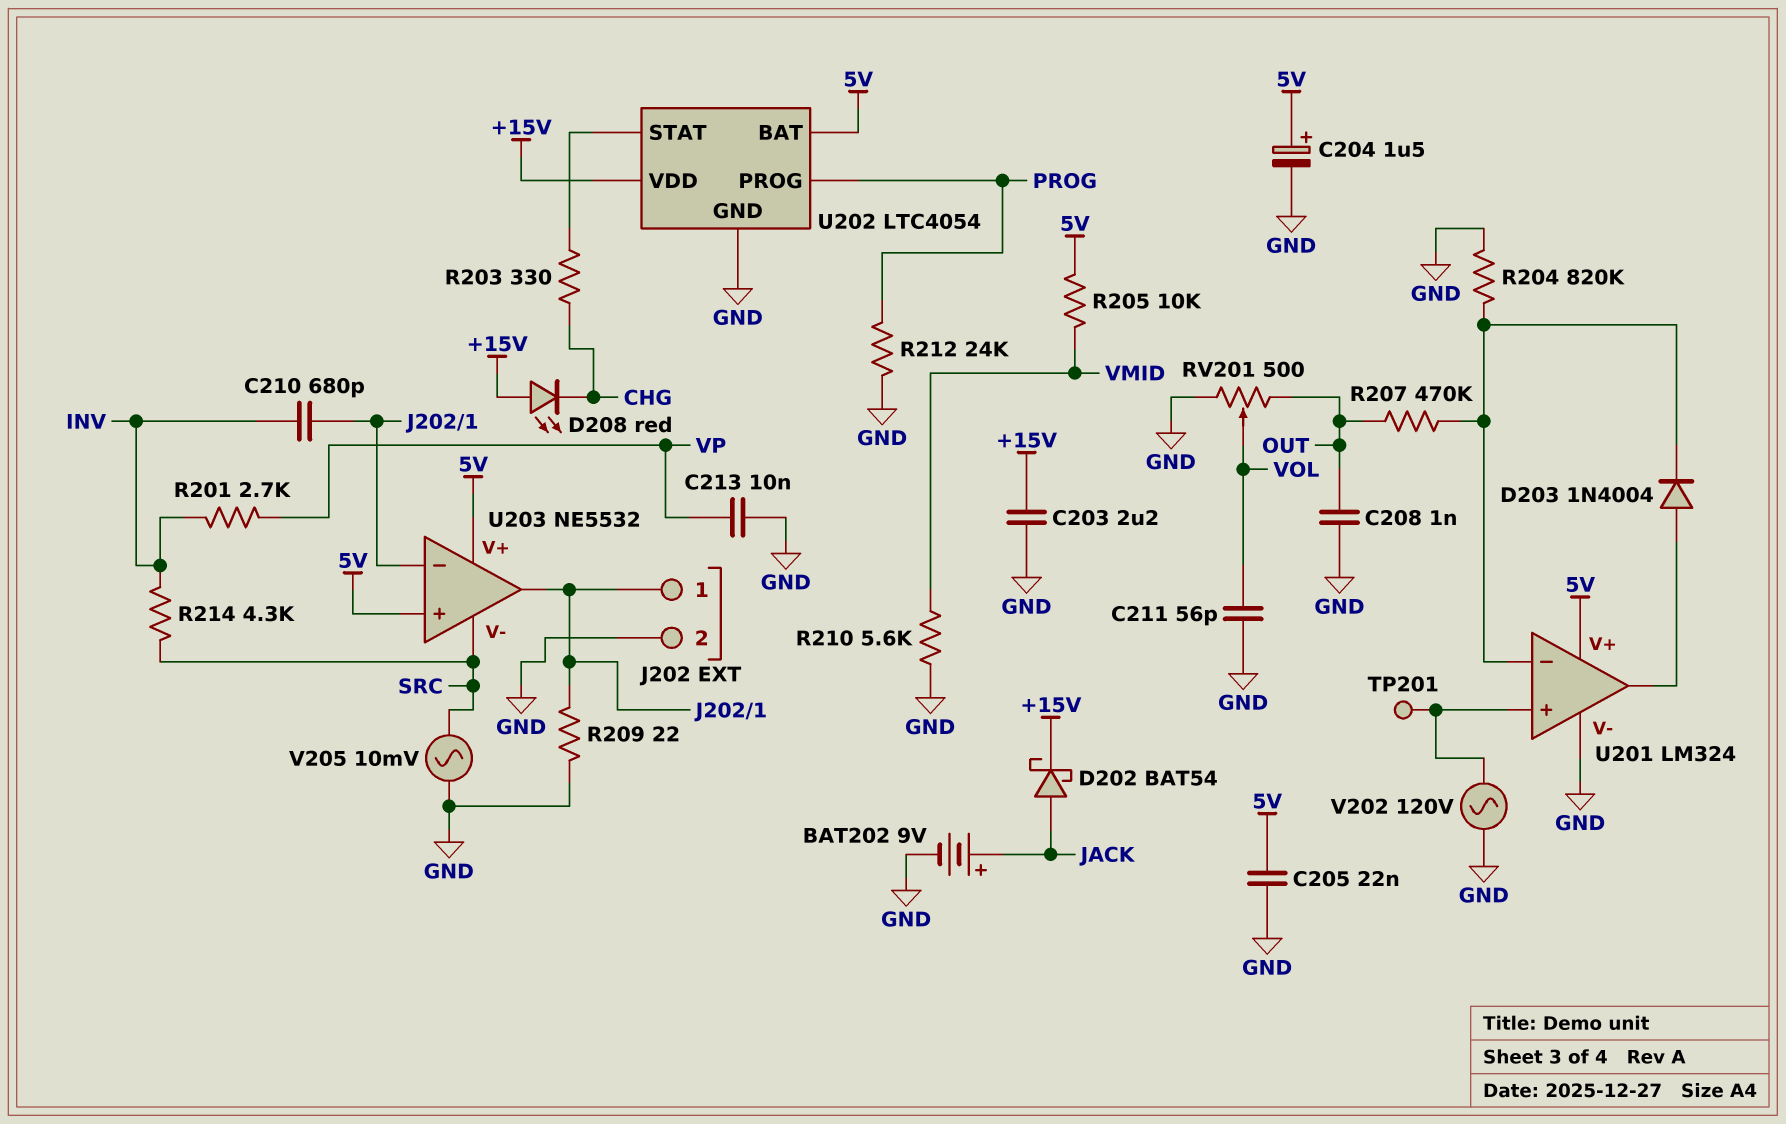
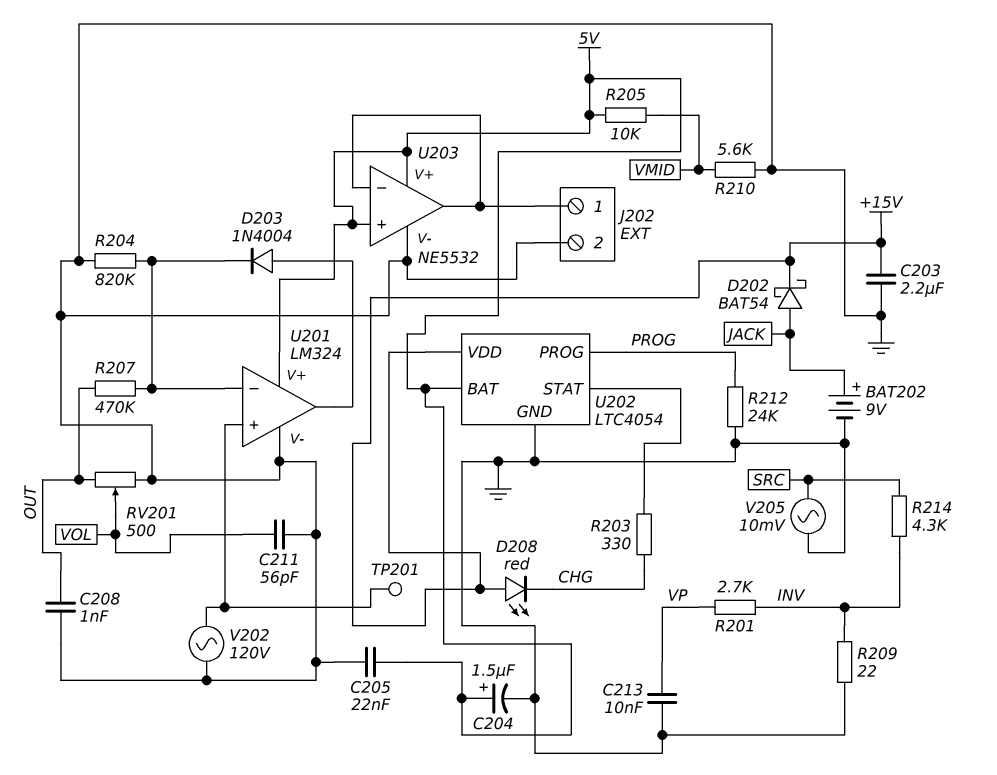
C210: 680pF (INV, J202/1) -> none
R209: 22 (GND, J202/1) -> 22 (GND, INV)
U203 pin V-: SRC -> GND

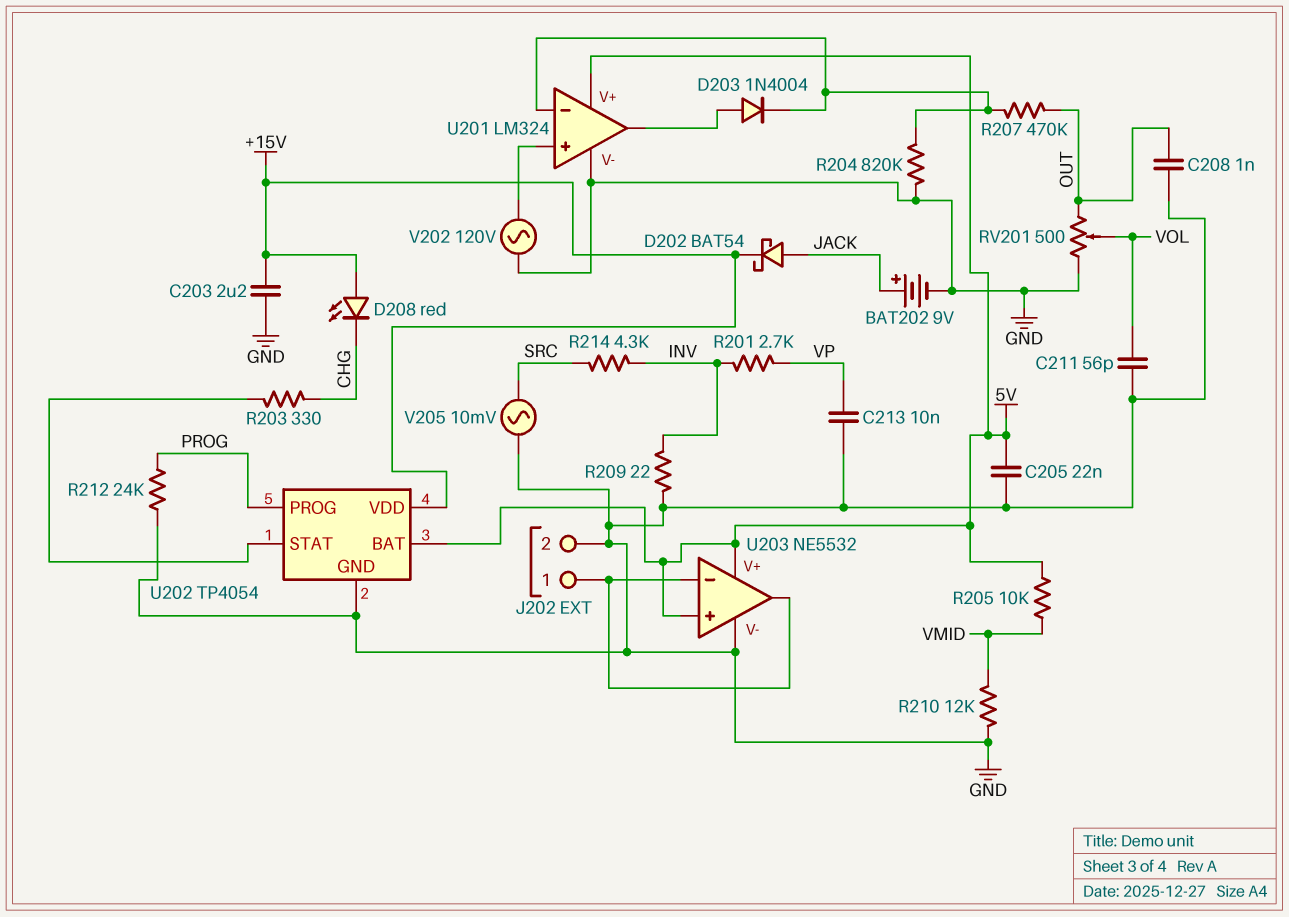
C204: 1.5uF (plus 5V, minus GND) -> none
R210: 5.6k (GND, VMID) -> 12k (GND, VMID)
TP201: test point (U201/in+) -> none
U202: LTC4054 -> TP4054

